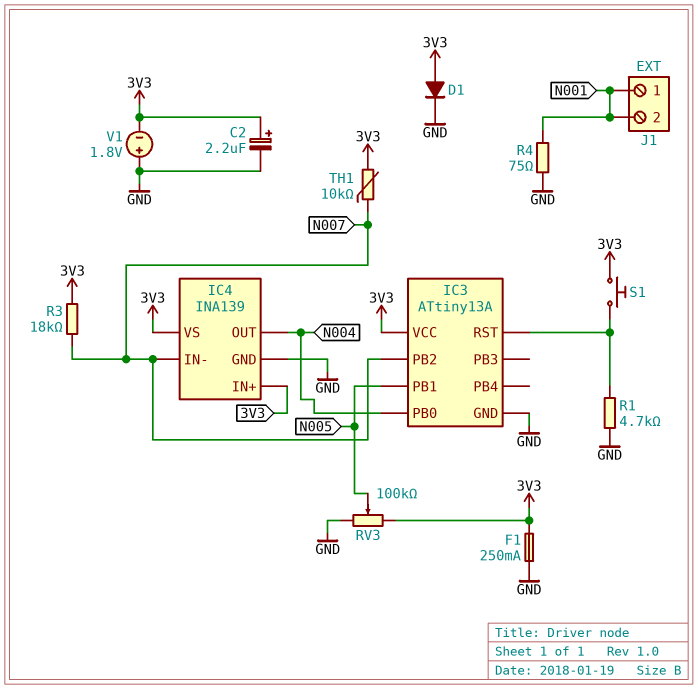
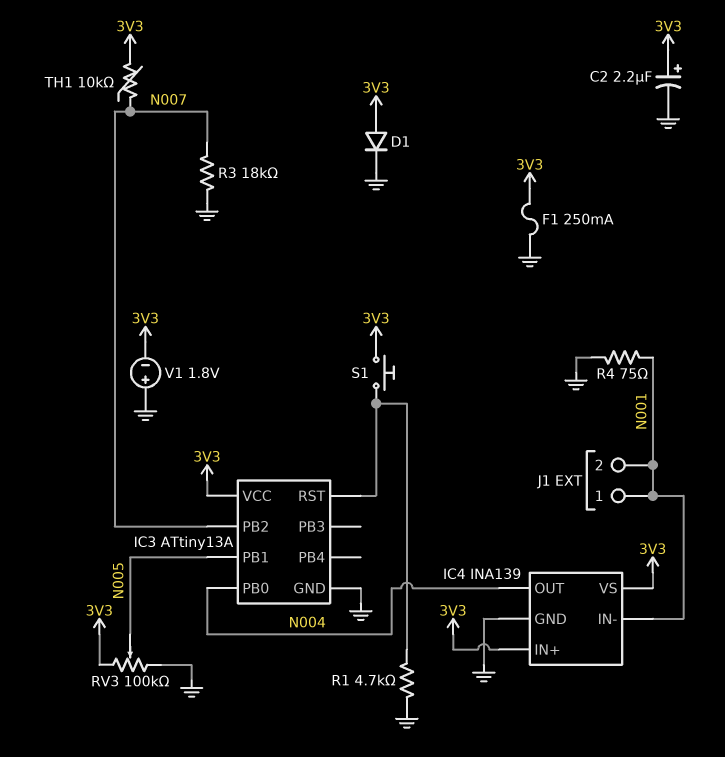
IC4 pin IN-: N007 -> N001
R3: 18k (3V3, N007) -> 18k (GND, N007)

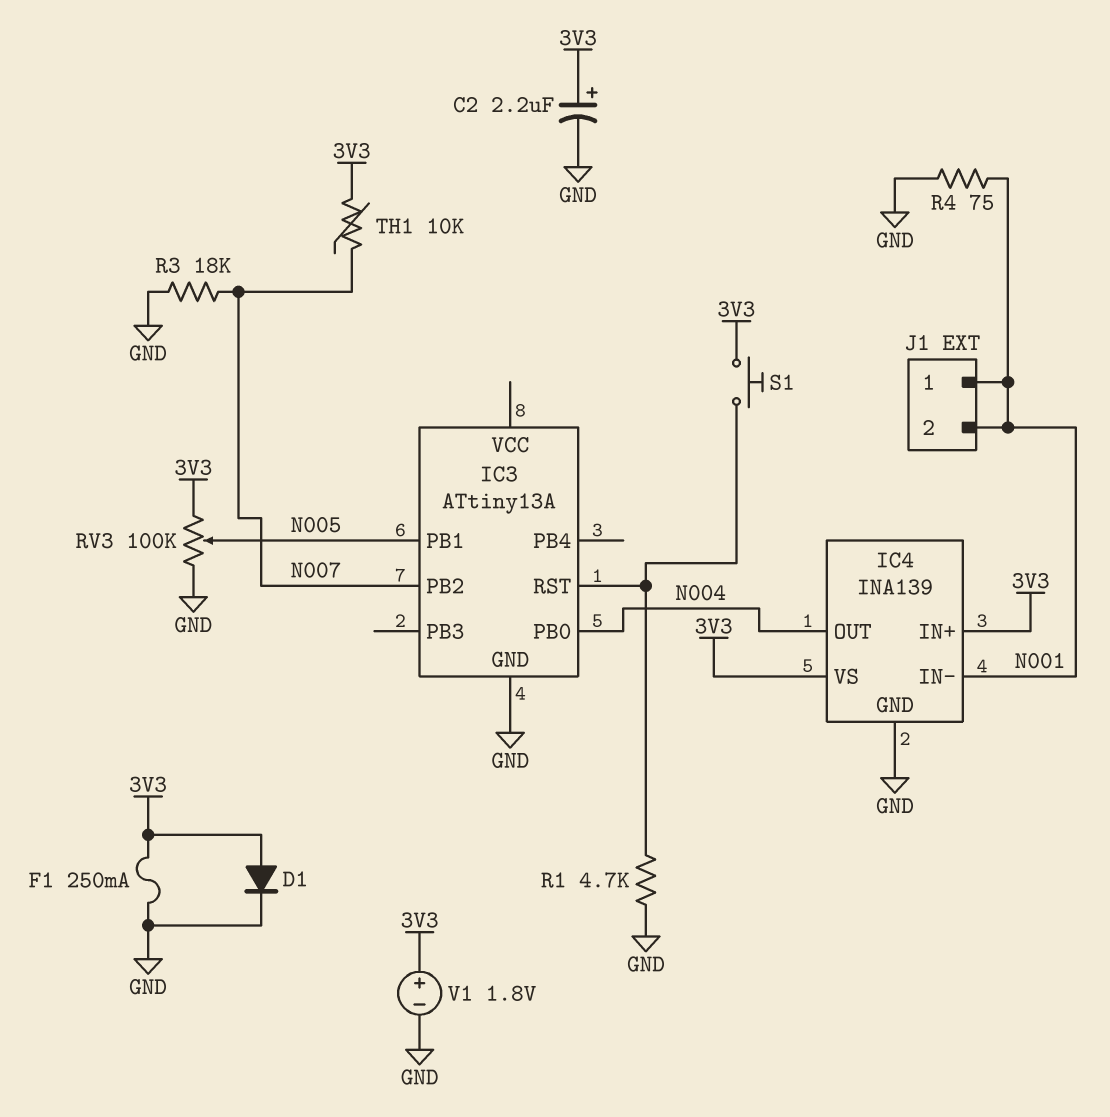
IC3 pin VCC: 3V3 -> none
V1: 1.8V (plus GND, minus 3V3) -> 1.8V (plus 3V3, minus GND)

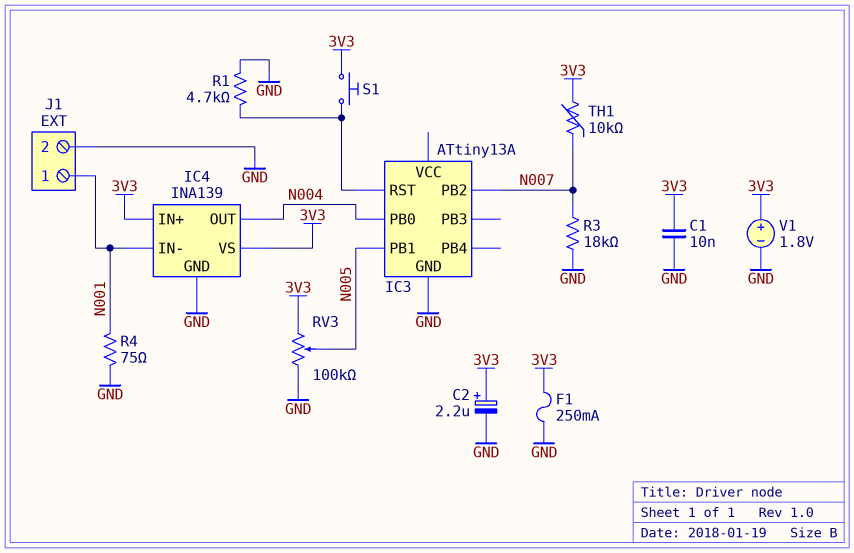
C1: none -> 10nF (3V3, GND)
D1: diode (A 3V3, K GND) -> none
J1 pin 2: N001 -> GND

